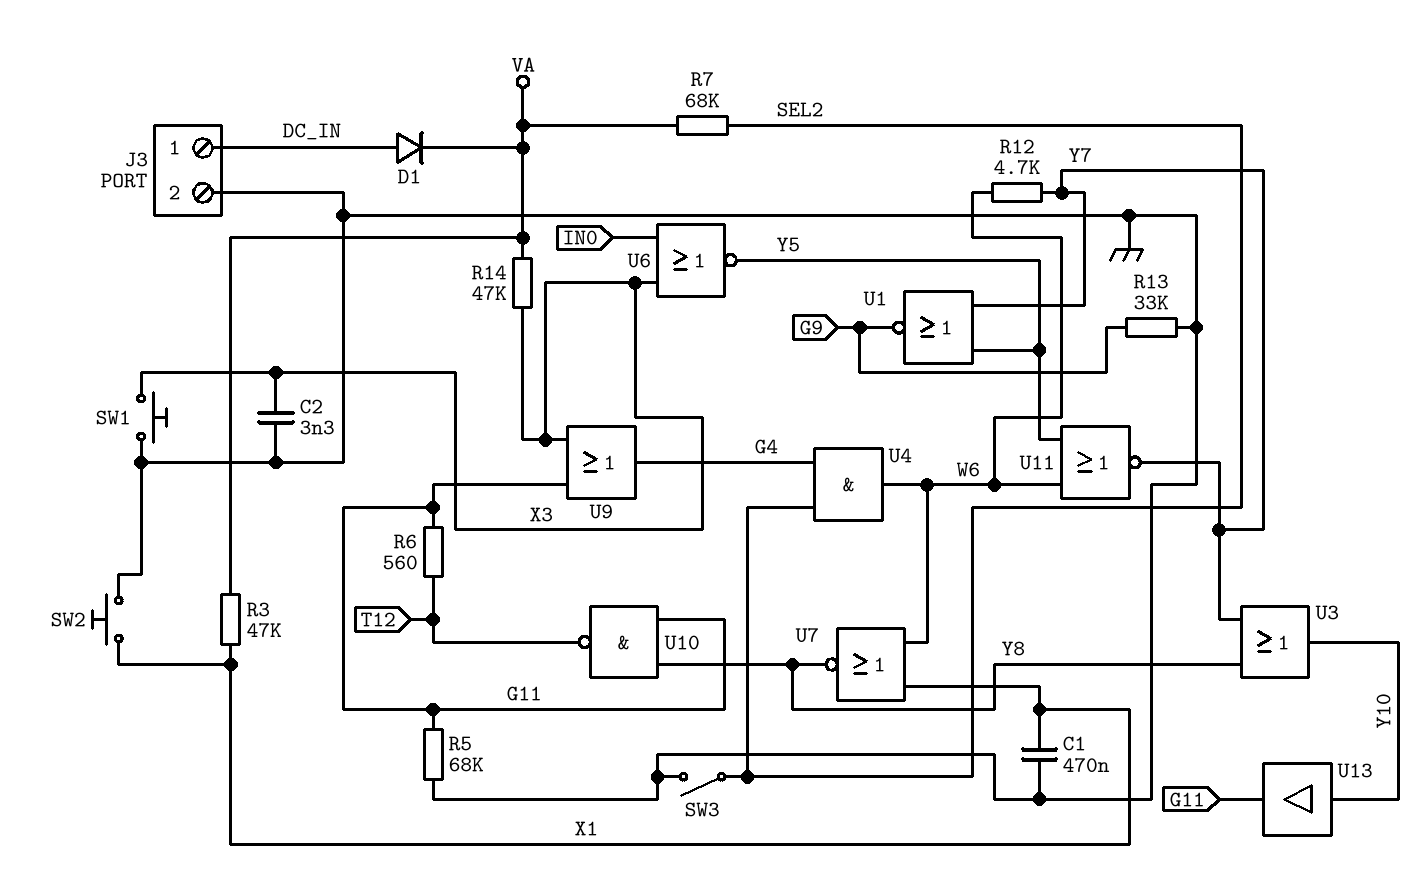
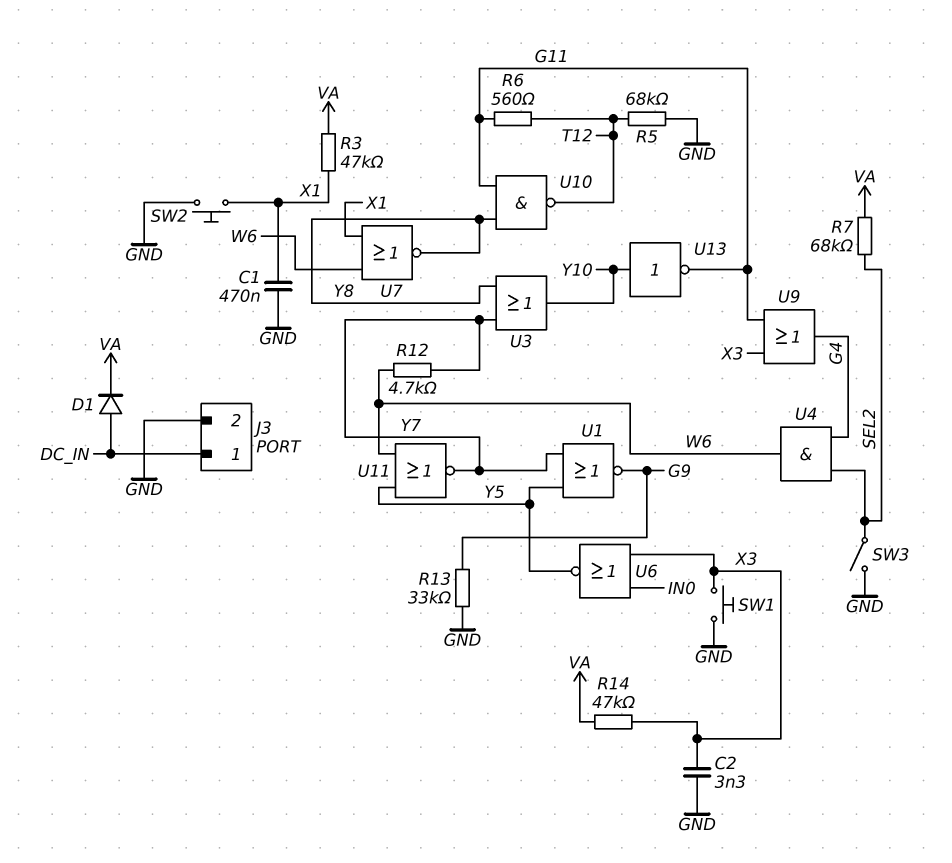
R5: 68k (G11, GND) -> 68k (GND, T12)
U13: buffer (in Y10, out G11) -> NOT (in Y10, out G11)

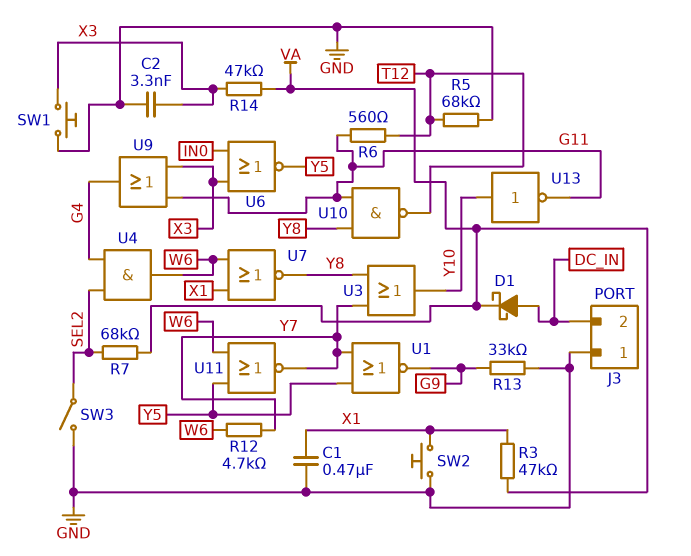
D1: diode (A DC_IN, K VA) -> schottky (A DC_IN, K VA)
J3 pin 1: DC_IN -> GND
J3 pin 2: GND -> DC_IN

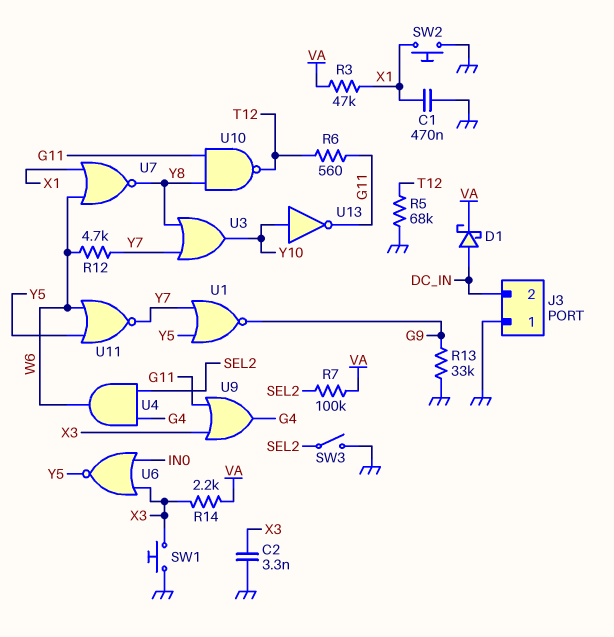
R7: 68k (SEL2, VA) -> 100k (SEL2, VA)
R14: 47k (VA, X3) -> 2.2k (VA, X3)

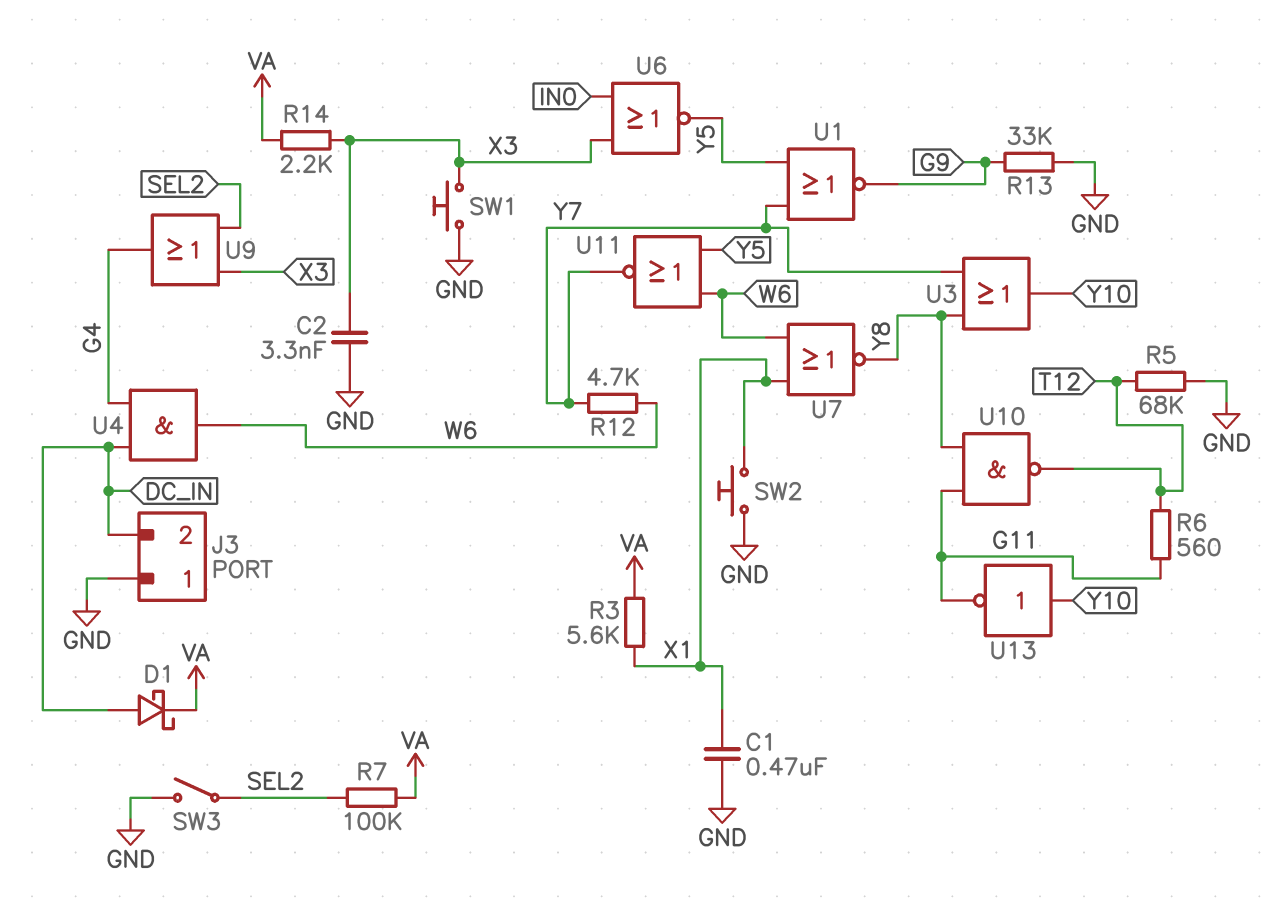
R3: 47k (VA, X1) -> 5.6k (VA, X1)
U4: AND (in G4, in SEL2, out W6) -> AND (in DC_IN, in G4, out W6)
U9: OR (in G11, in X3, out G4) -> OR (in SEL2, in X3, out G4)

